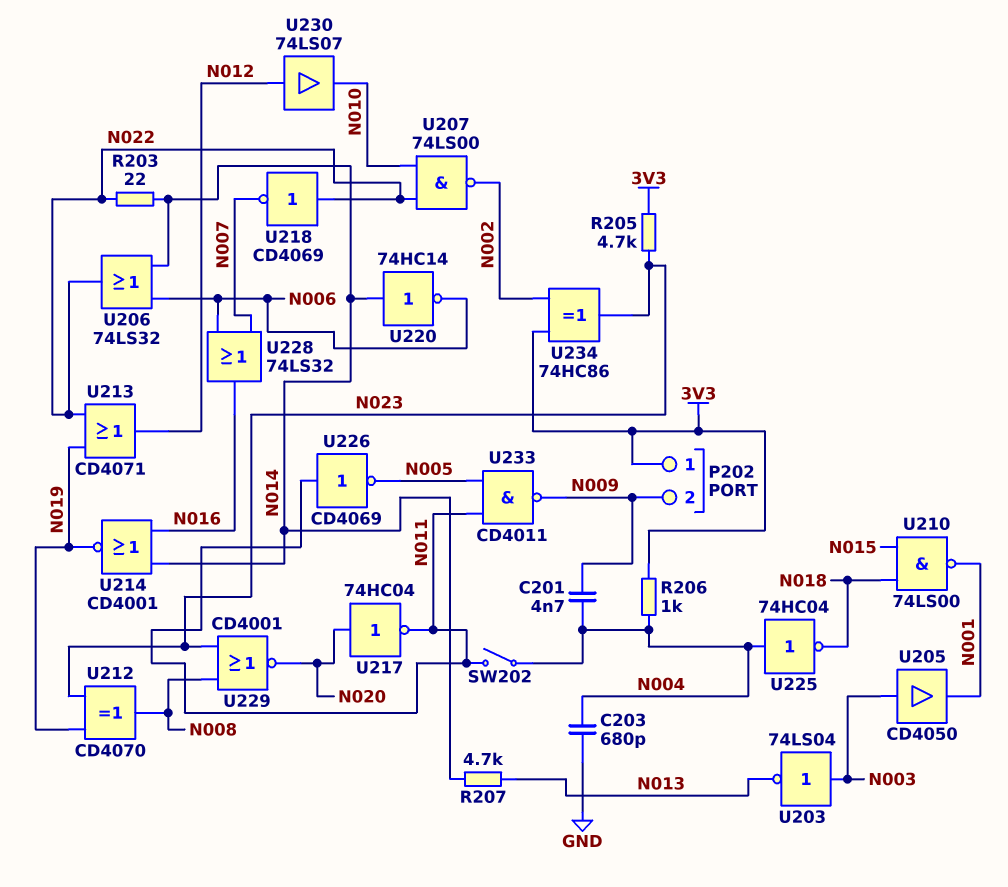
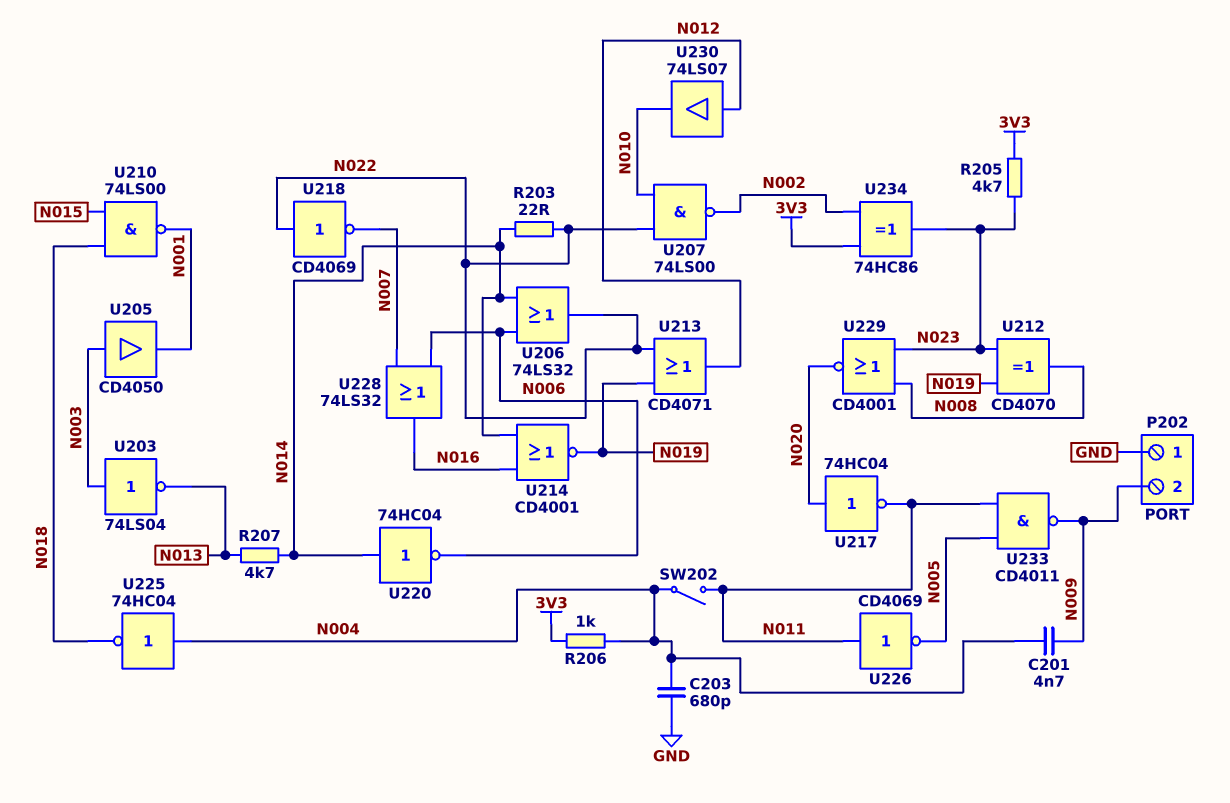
P202 pin 1: 3V3 -> GND
U220: NOT 74HC14 (in N014, out N006) -> NOT 74HC04 (in N014, out N006)

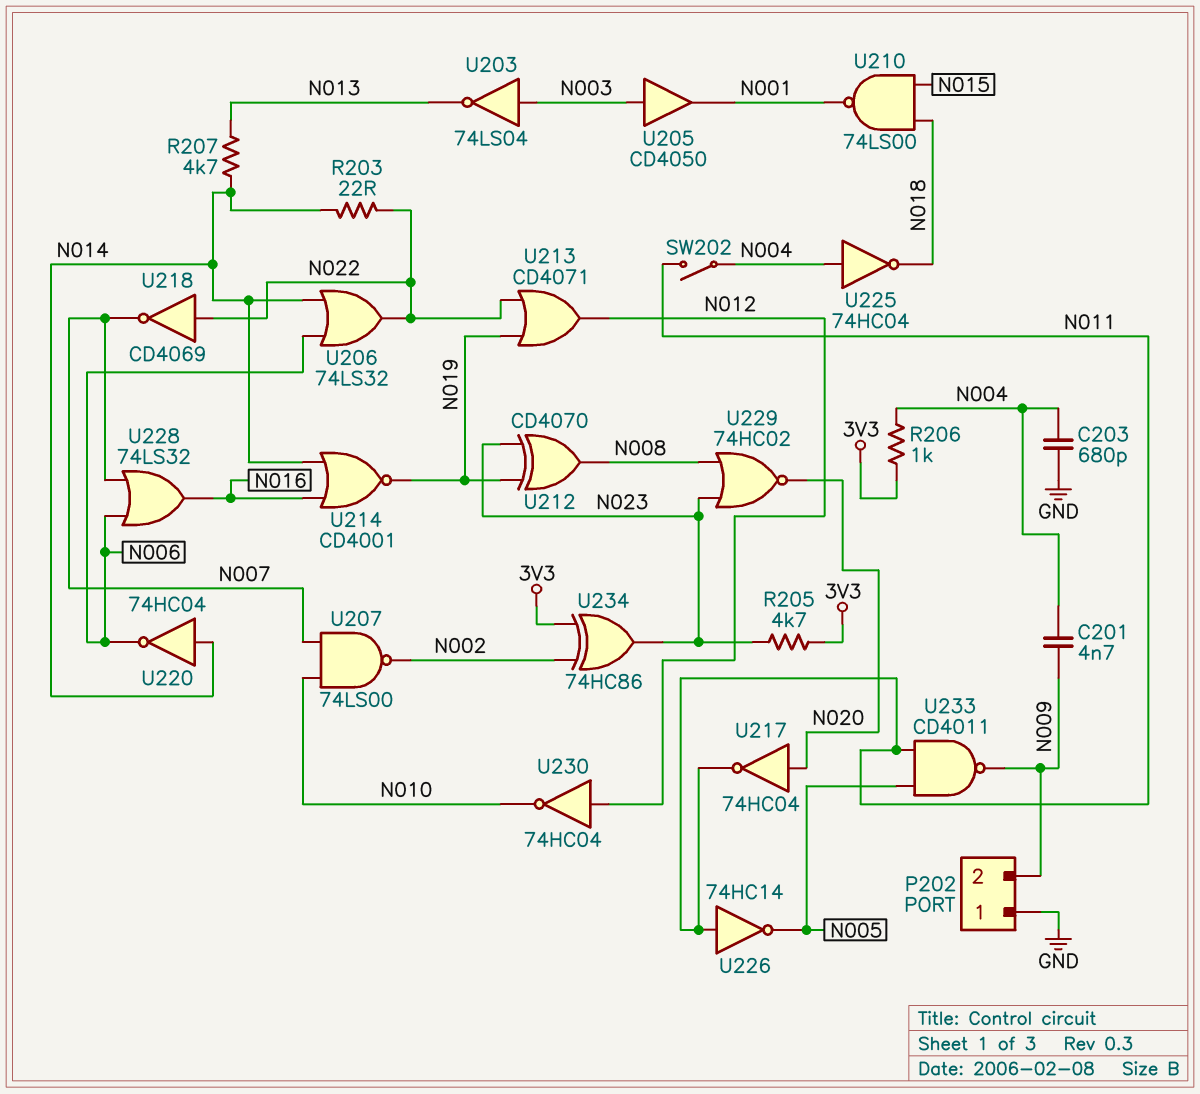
U207: NAND 74LS00 (in N010, in N022, out N002) -> NAND 74LS00 (in N007, in N010, out N002)
U226: NOT CD4069 (in N011, out N005) -> NOT 74HC14 (in N011, out N005)
U229: NOR CD4001 (in N008, in N023, out N020) -> NOR 74HC02 (in N008, in N023, out N020)
U230: buffer 74LS07 (in N012, out N010) -> NOT 74HC04 (in N012, out N010)

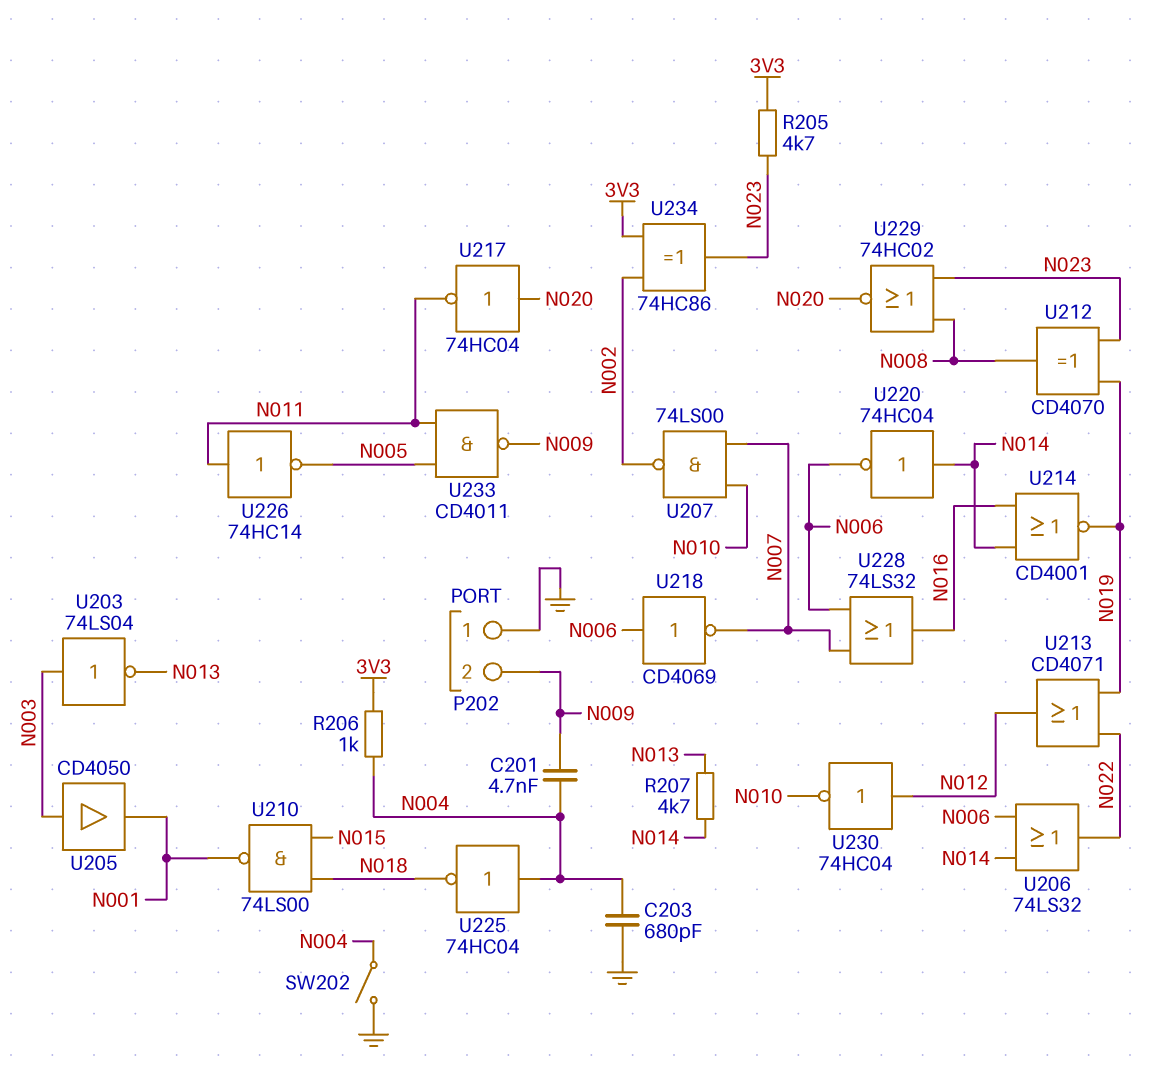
R203: 22 (N014, N022) -> none
SW202: switch (N004, N011) -> switch (GND, N004)
U218: NOT CD4069 (in N022, out N007) -> NOT CD4069 (in N006, out N007)

